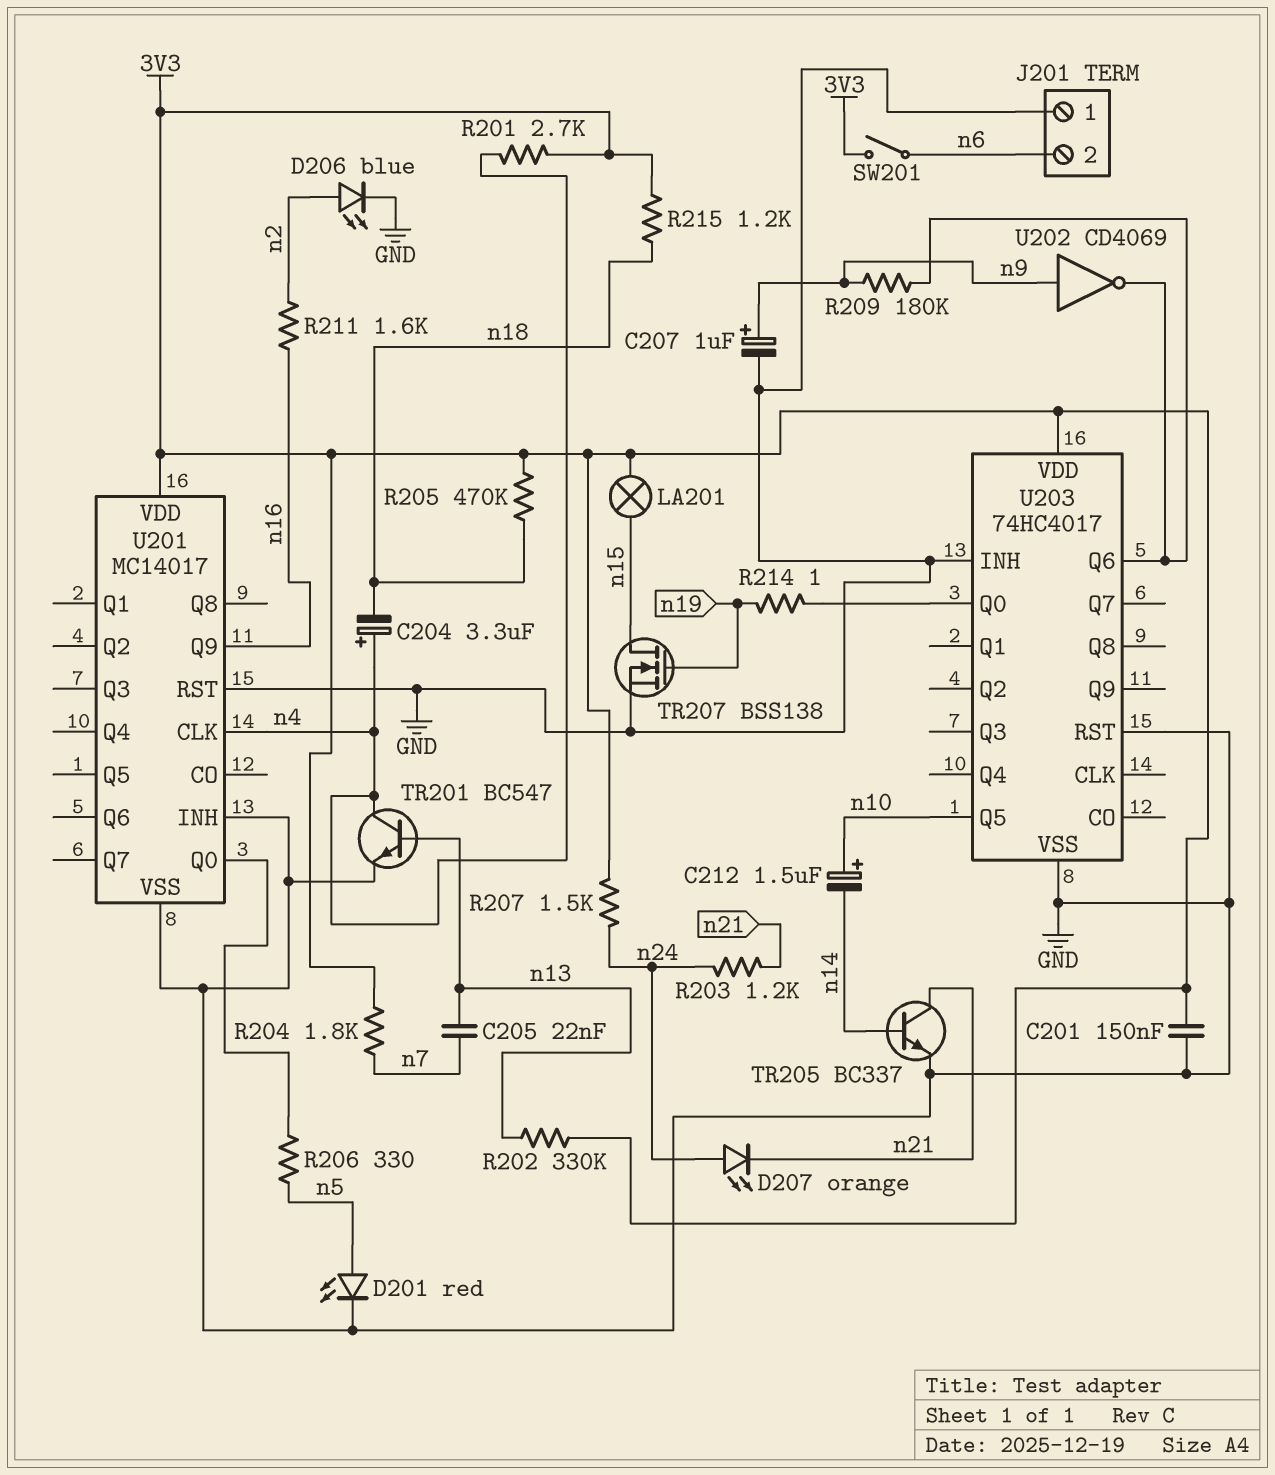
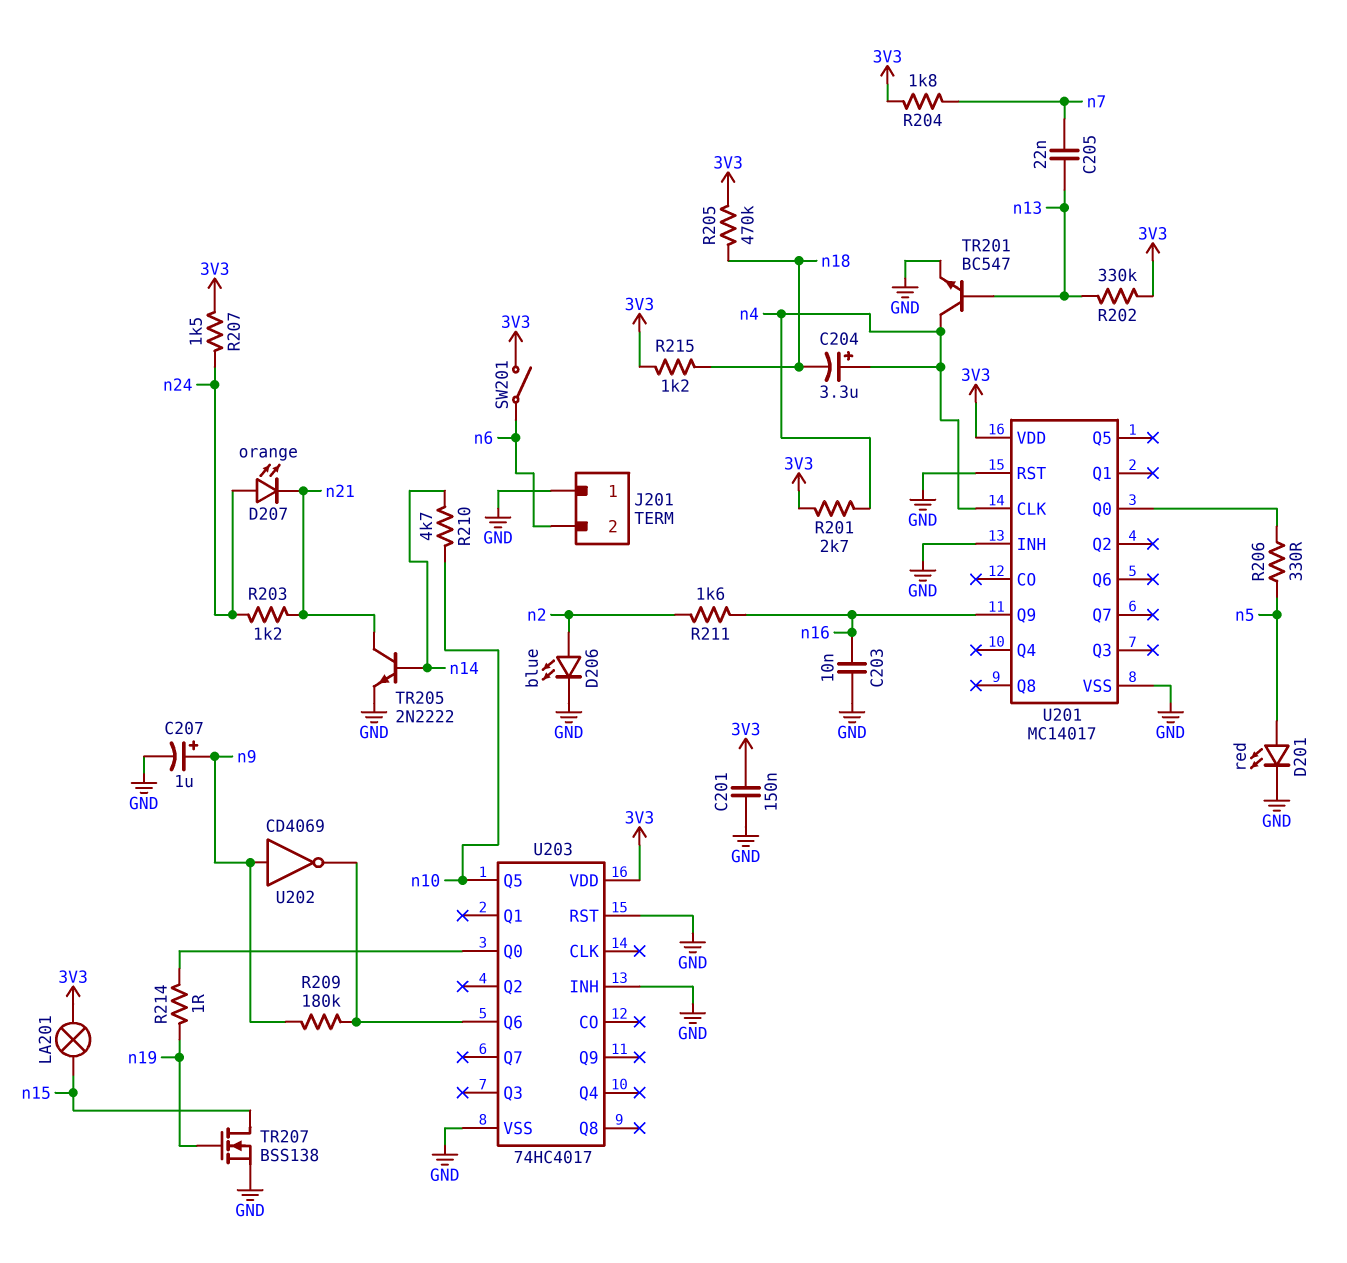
C203: none -> 10nF (GND, n16)
C212: 1.5uF (plus n10, minus n14) -> none
R210: none -> 4.7k (n10, n14)
TR205: NPN BC337 (B n14, C n21, E GND) -> NPN 2N2222 (B n14, C n21, E GND)

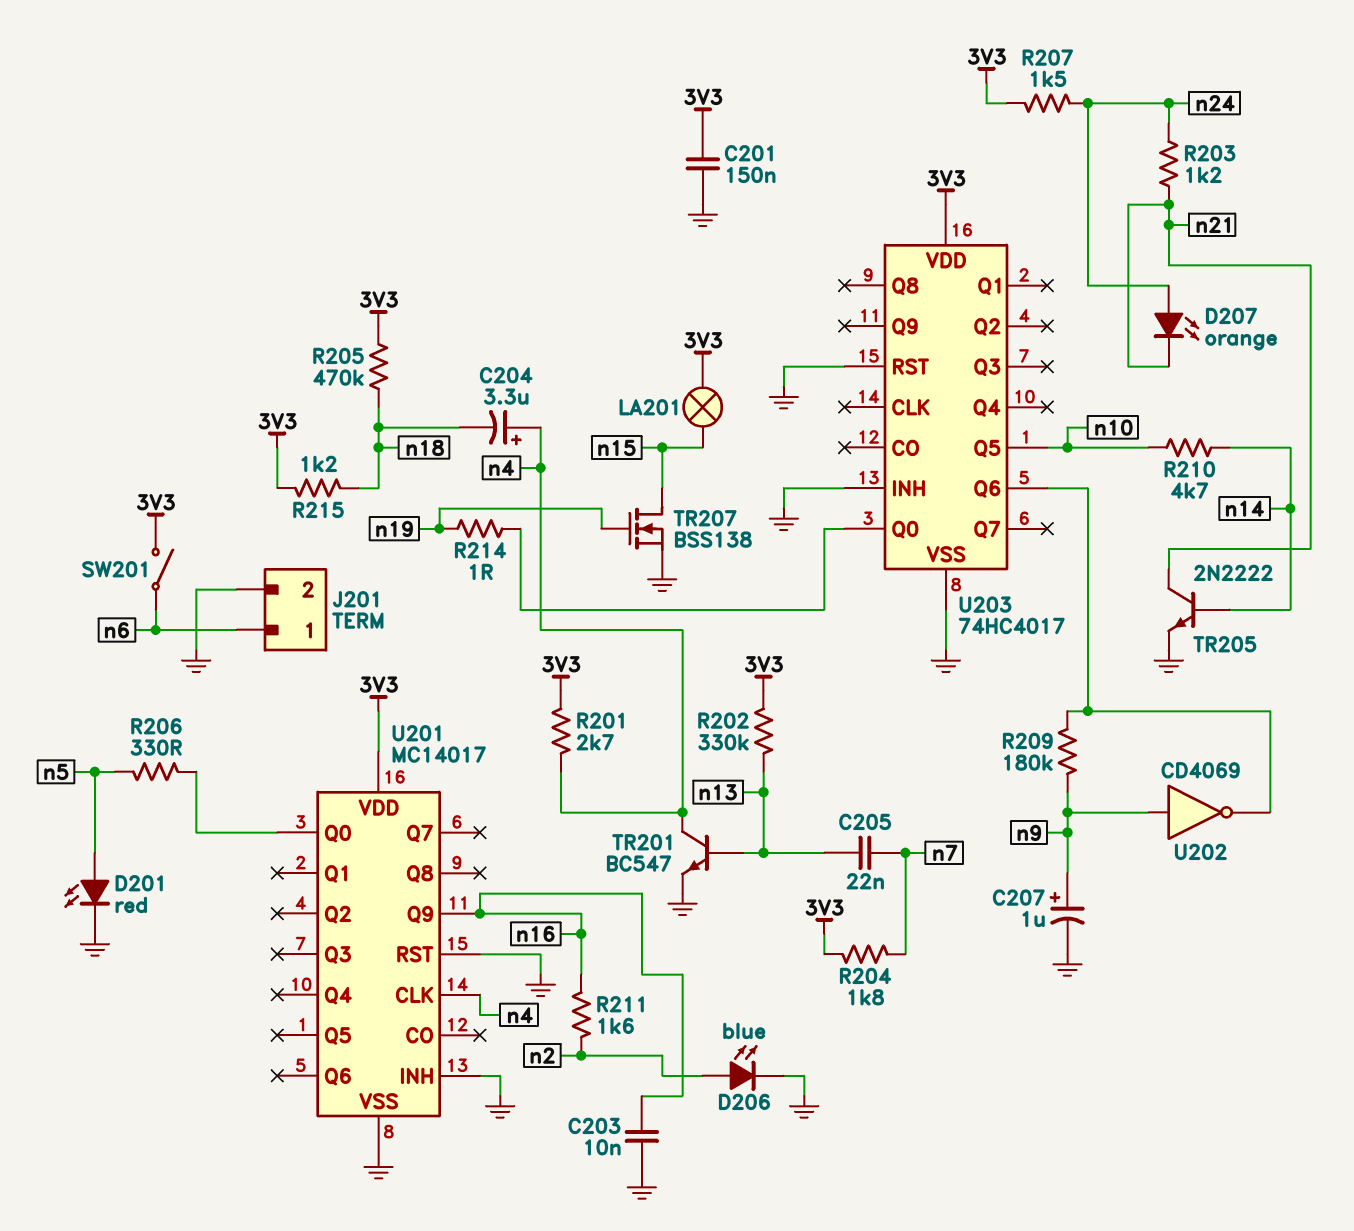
J201 pin 1: GND -> n6
J201 pin 2: n6 -> GND

